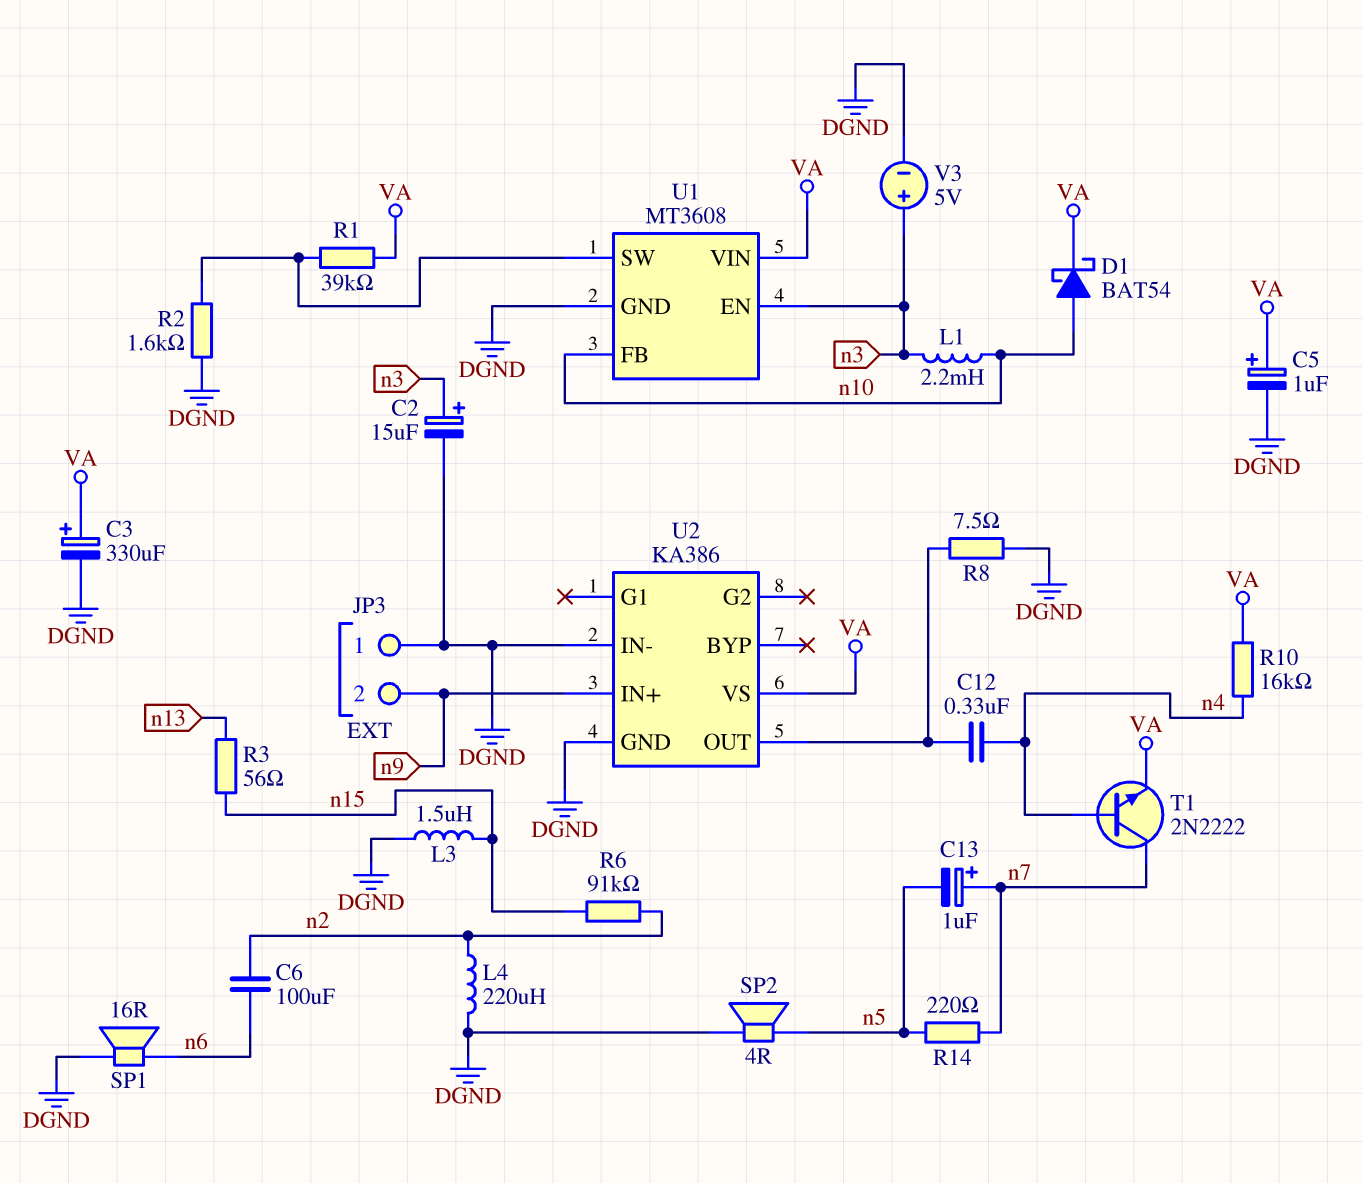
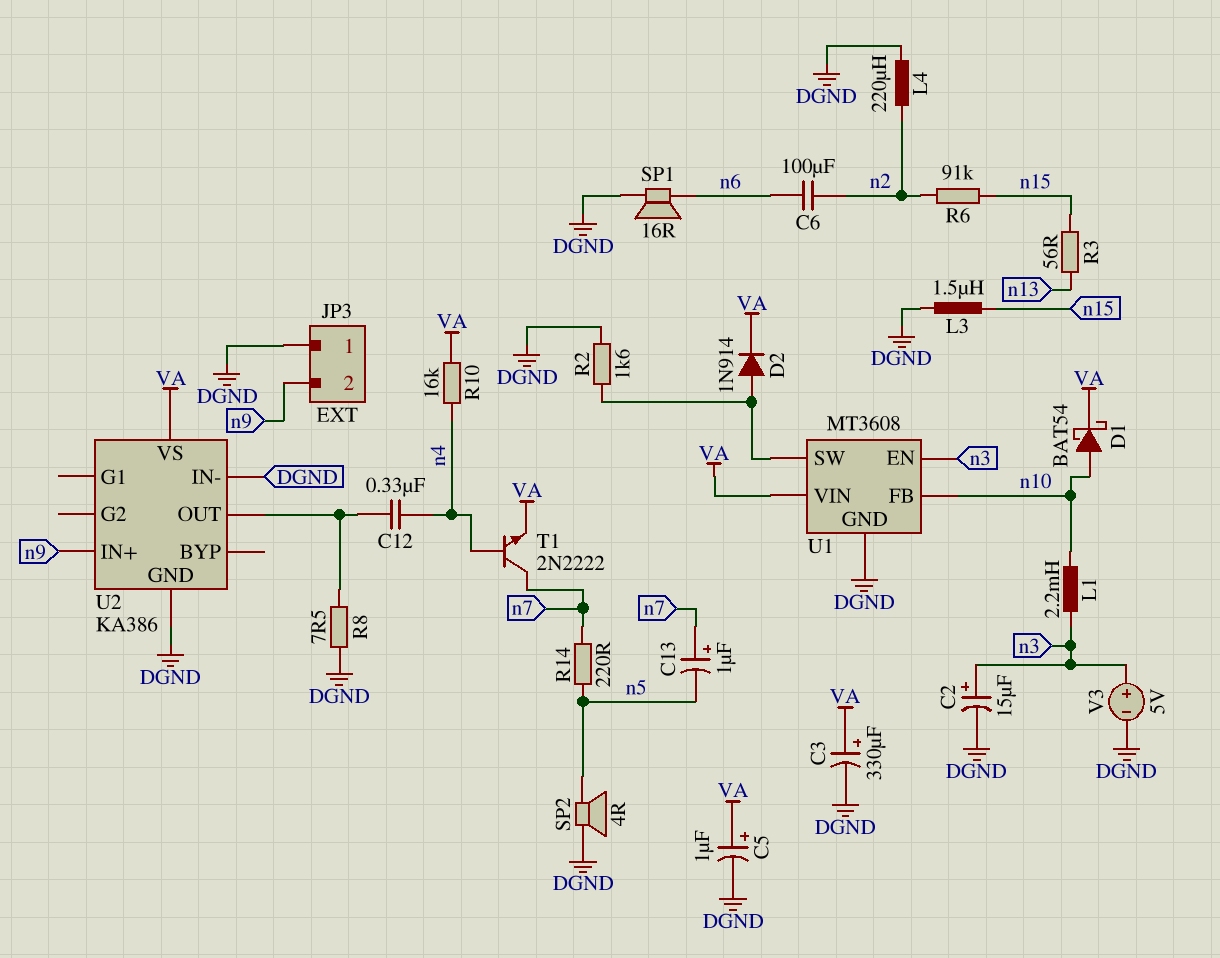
D2: none -> diode 1N914 (A U1/SW, K VA)
R1: 39k (U1/SW, VA) -> none

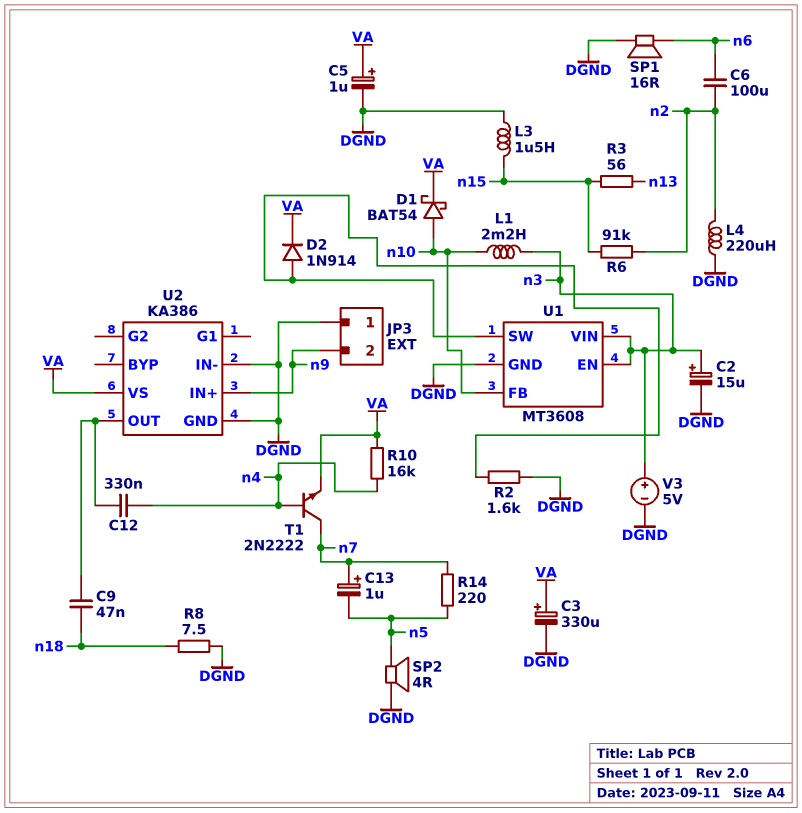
C9: none -> 47nF (U2/OUT, n18)
R8: 7.5 (DGND, U2/OUT) -> 7.5 (DGND, n18)
U1 pin VIN: VA -> n3

